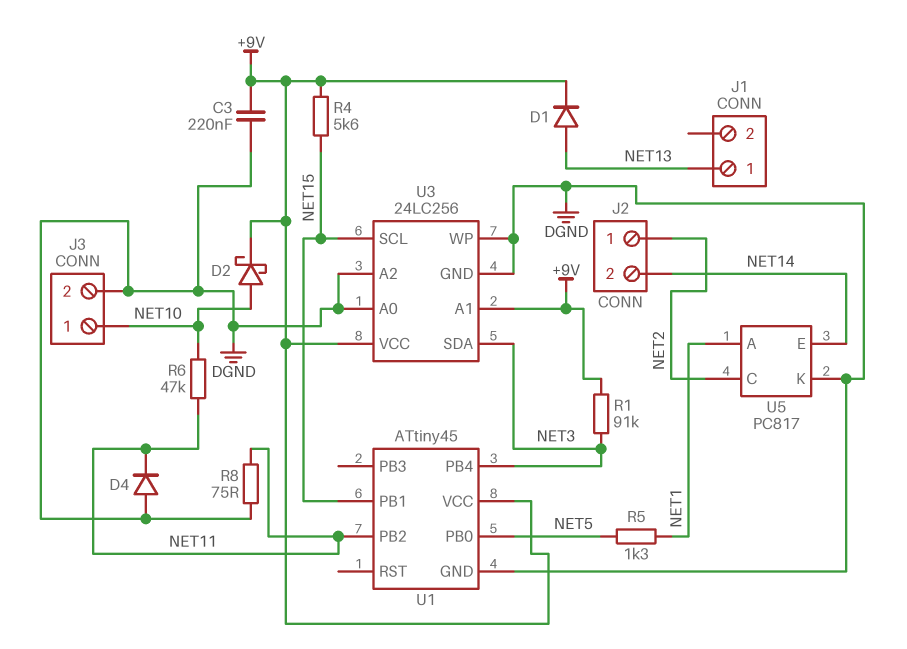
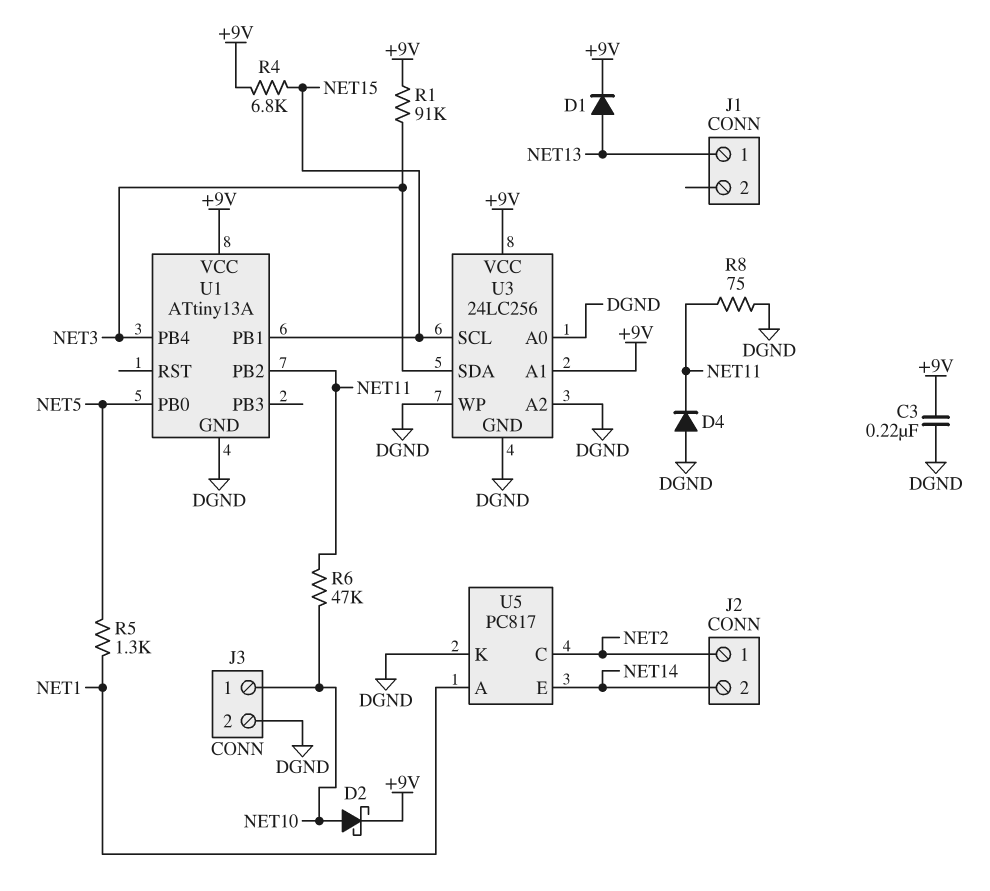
R4: 5.6k (+9V, NET15) -> 6.8k (+9V, NET15)
U1: ATtiny45 -> ATtiny13A

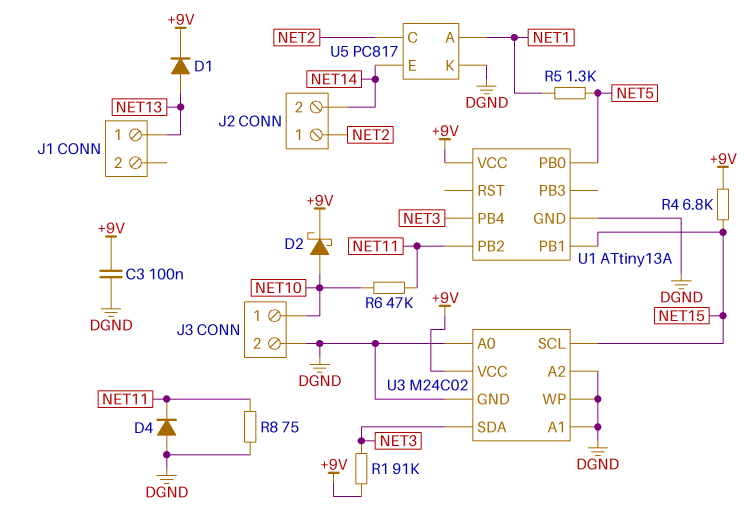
C3: 220nF (+9V, DGND) -> 100nF (+9V, DGND)
U3: 24LC256 -> M24C02
U3 pin A1: +9V -> DGND

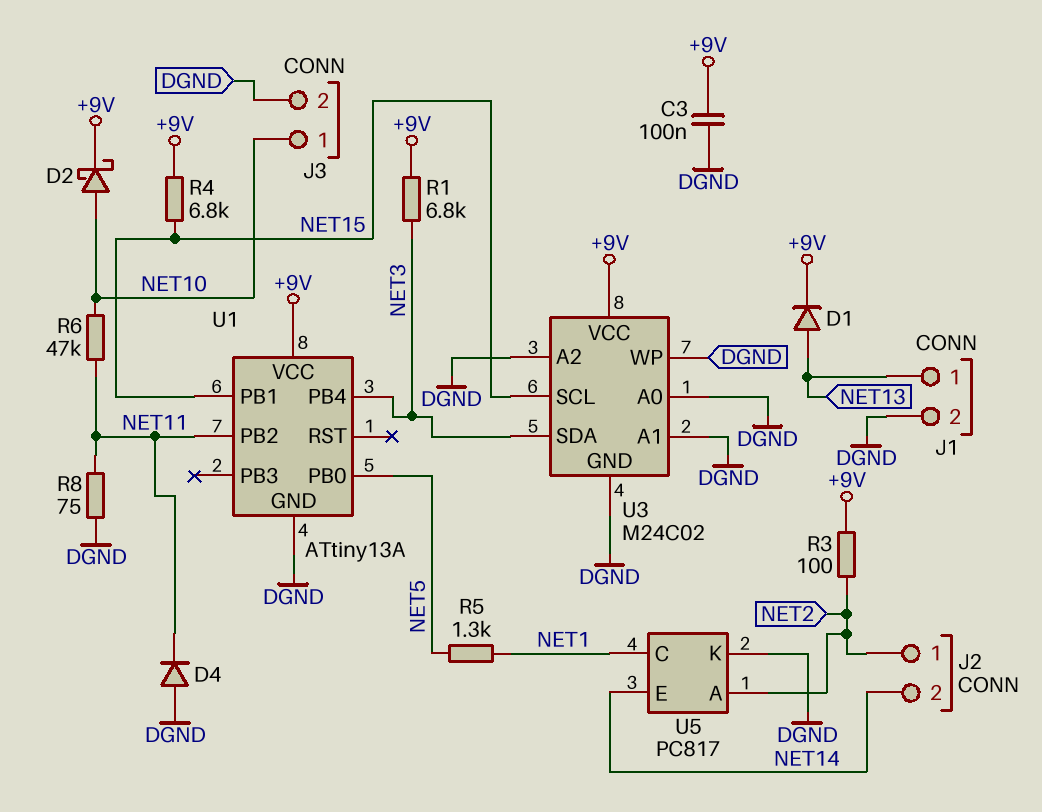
J1 pin 2: none -> DGND
R1: 91k (+9V, NET3) -> 6.8k (+9V, NET3)
R3: none -> 100 (+9V, NET2)
U5 pin A: NET1 -> NET2
U5 pin C: NET2 -> NET1

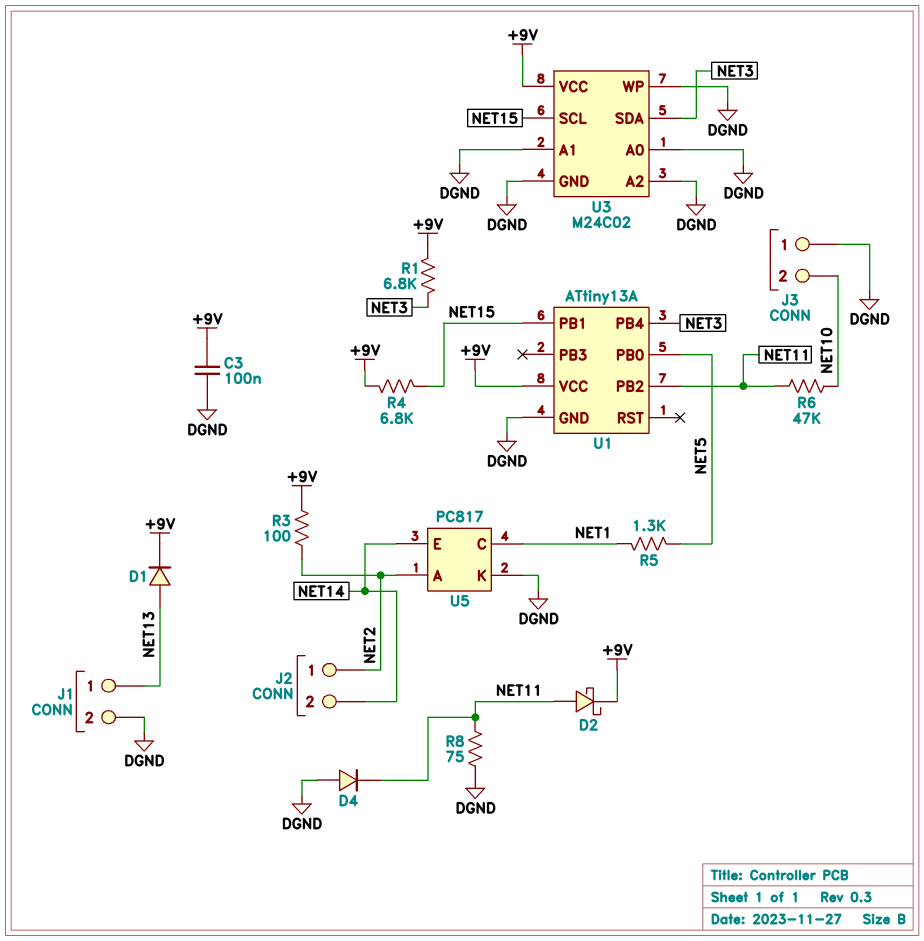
D2: schottky (A NET10, K +9V) -> schottky (A NET11, K +9V)
J3 pin 1: NET10 -> DGND
J3 pin 2: DGND -> NET10

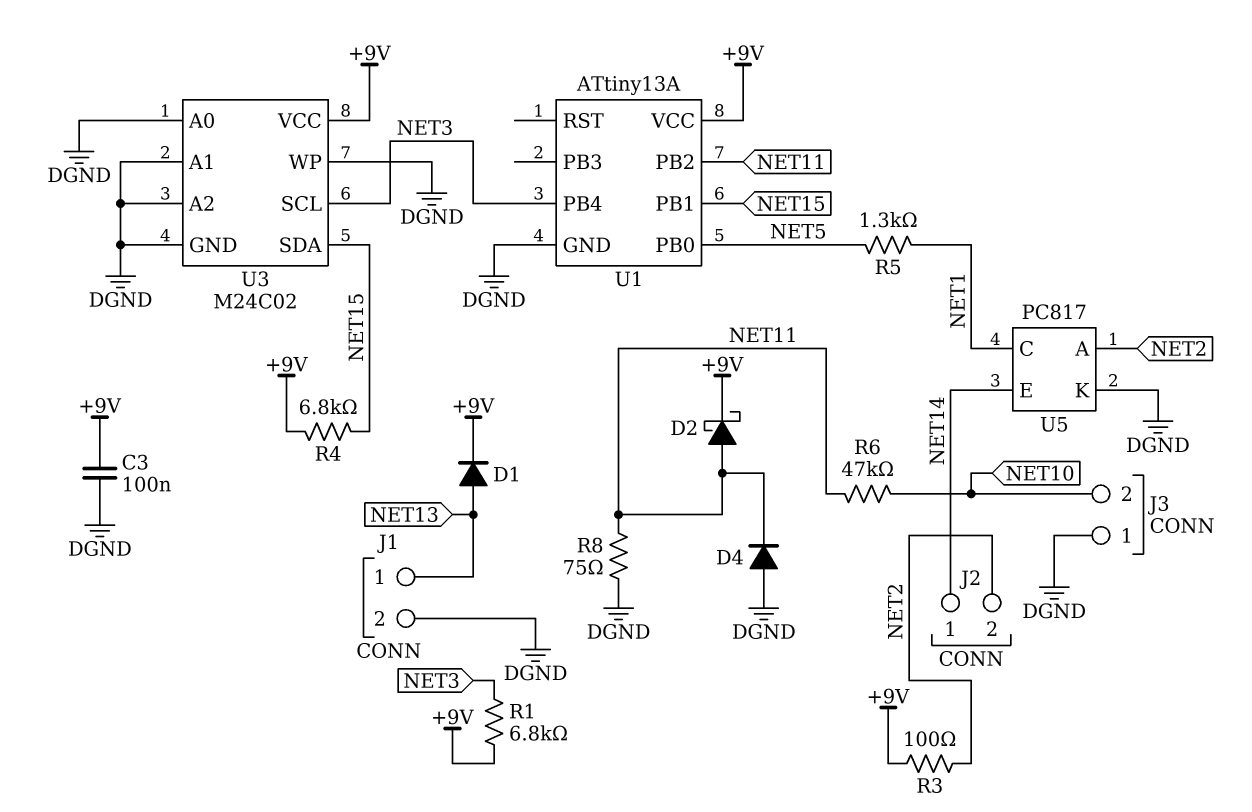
J2 pin 1: NET2 -> NET14
J2 pin 2: NET14 -> NET2
U3 pin SCL: NET15 -> NET3
U3 pin SDA: NET3 -> NET15

